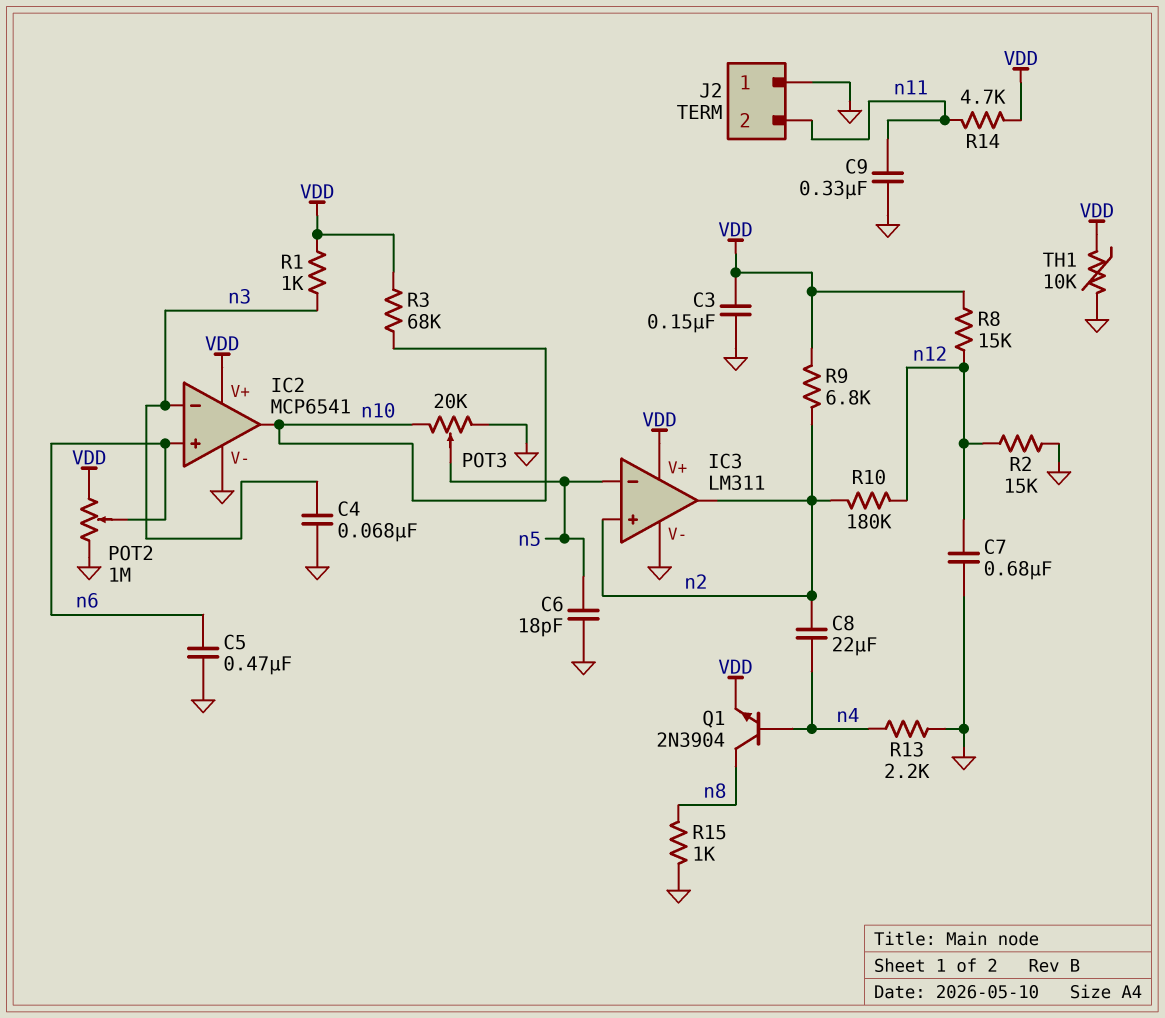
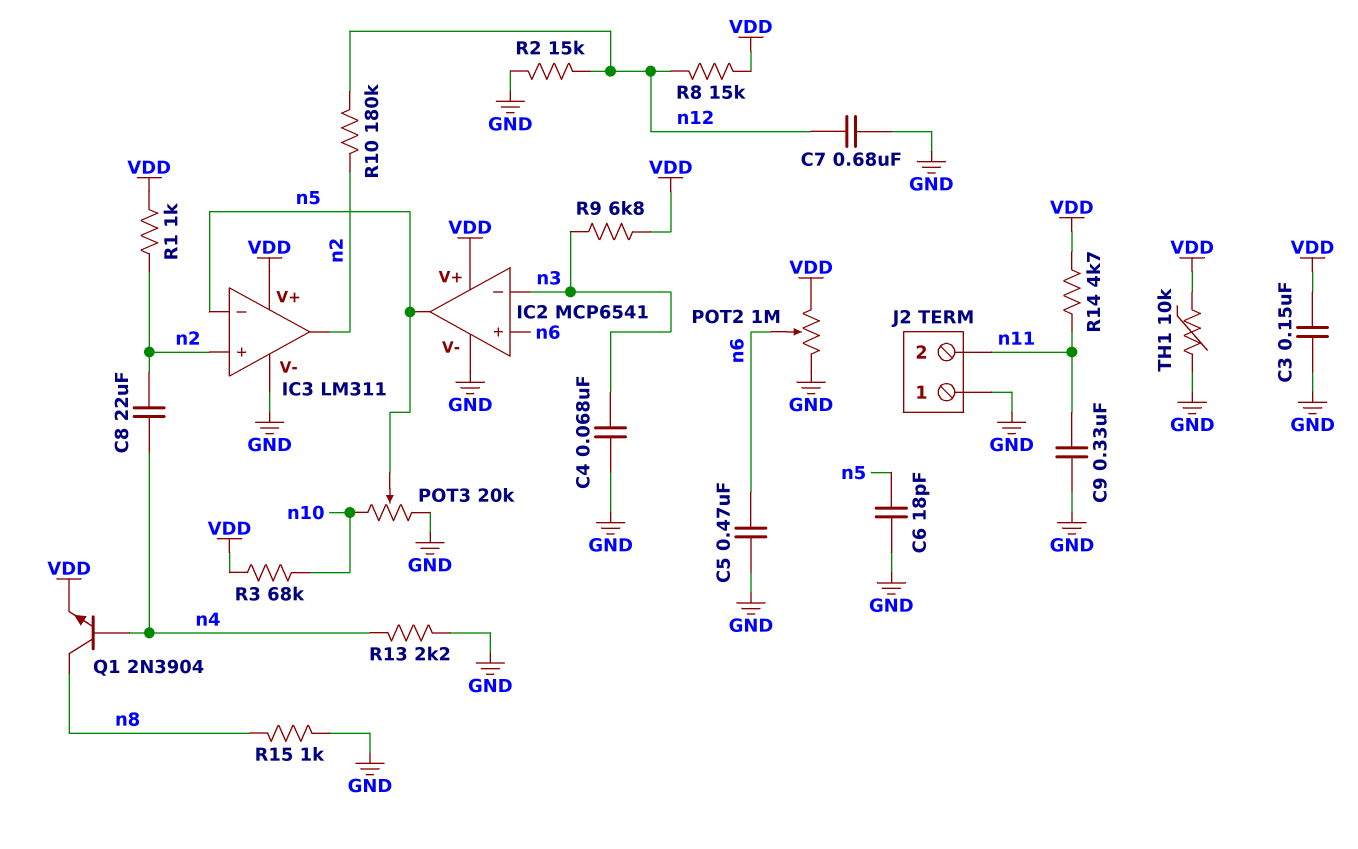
IC2 pin out: n10 -> n5
R1: 1k (VDD, n3) -> 1k (VDD, n2)
R9: 6.8k (VDD, n2) -> 6.8k (VDD, n3)

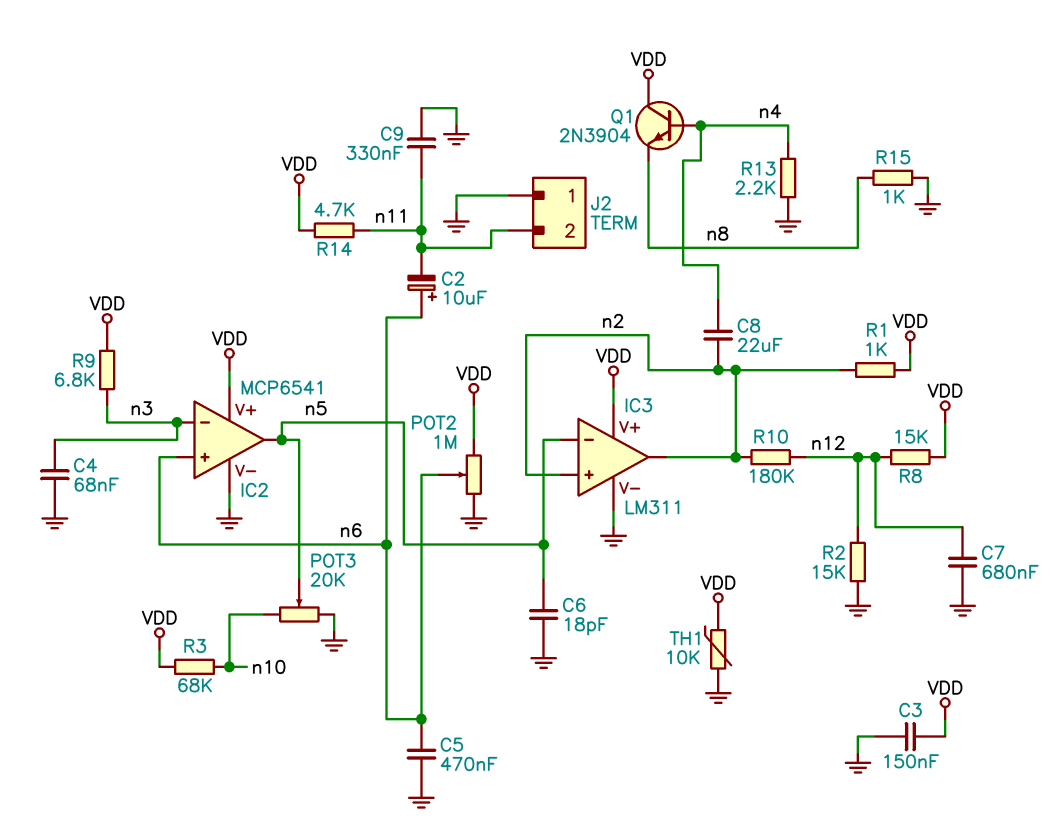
C2: none -> 10uF (plus n6, minus n11)
Q1: NPN 2N3904 (B n4, C n8, E VDD) -> NPN 2N3904 (B n4, C VDD, E n8)

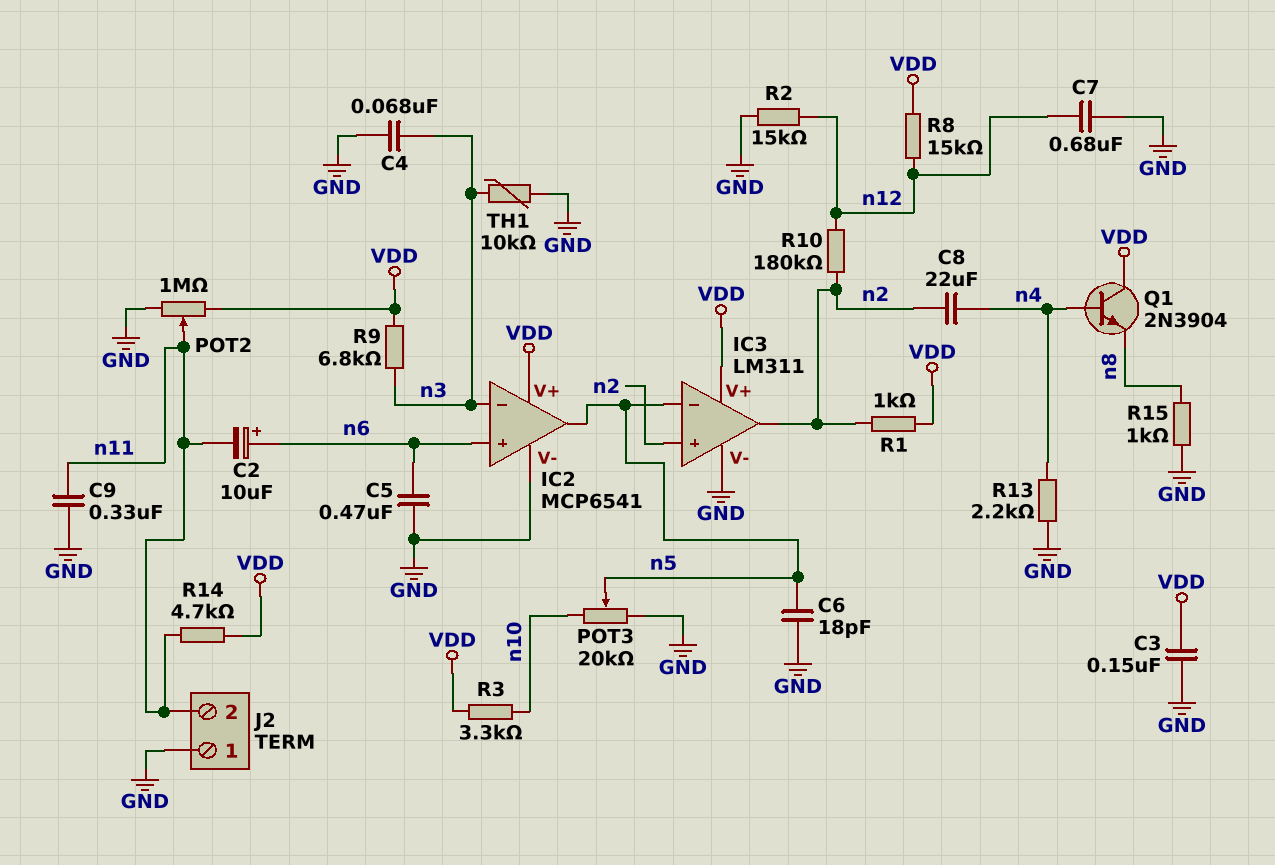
POT2: 1M (GND, VDD, wiper n6) -> 1M (GND, VDD, wiper n11)
R3: 68k (VDD, n10) -> 3.3k (VDD, n10)
TH1: 10k (GND, VDD) -> 10k (GND, n3)

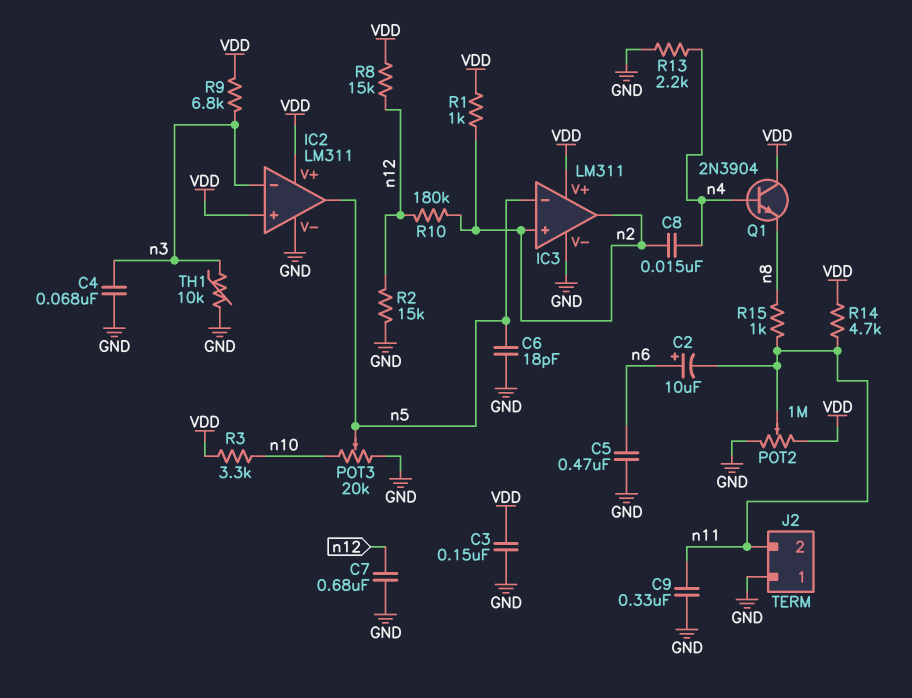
C8: 22uF (n2, n4) -> 15nF (n2, n4)
IC2: MCP6541 -> LM311
IC2 pin in+: n6 -> VDD
R15: 1k (GND, n8) -> 1k (n8, n11)

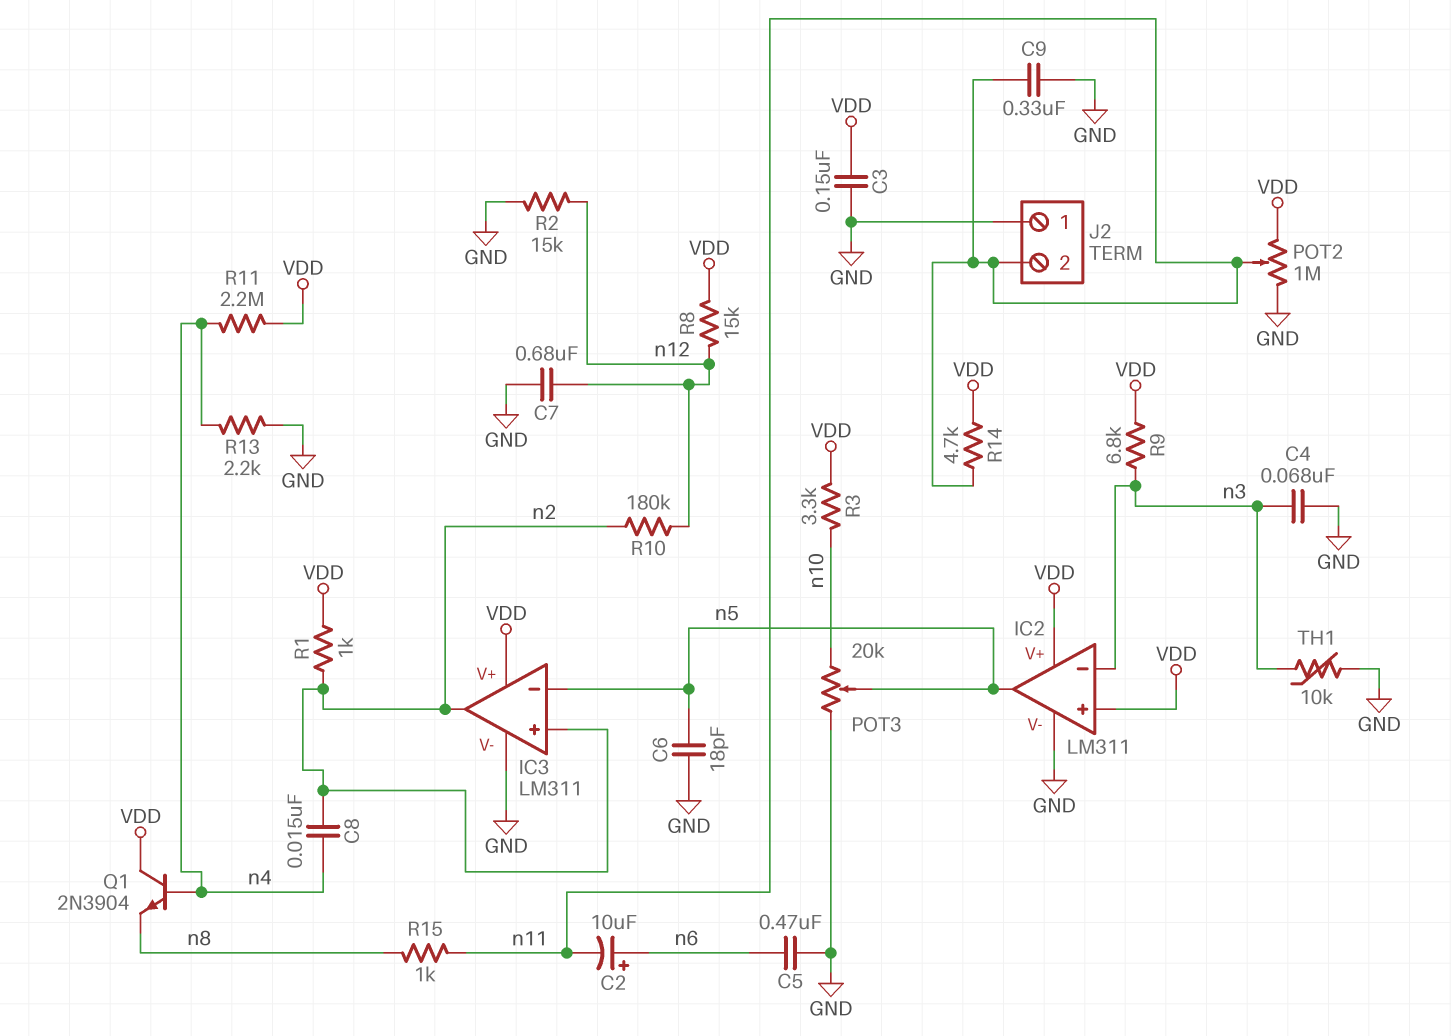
R11: none -> 2.2M (VDD, n4)

